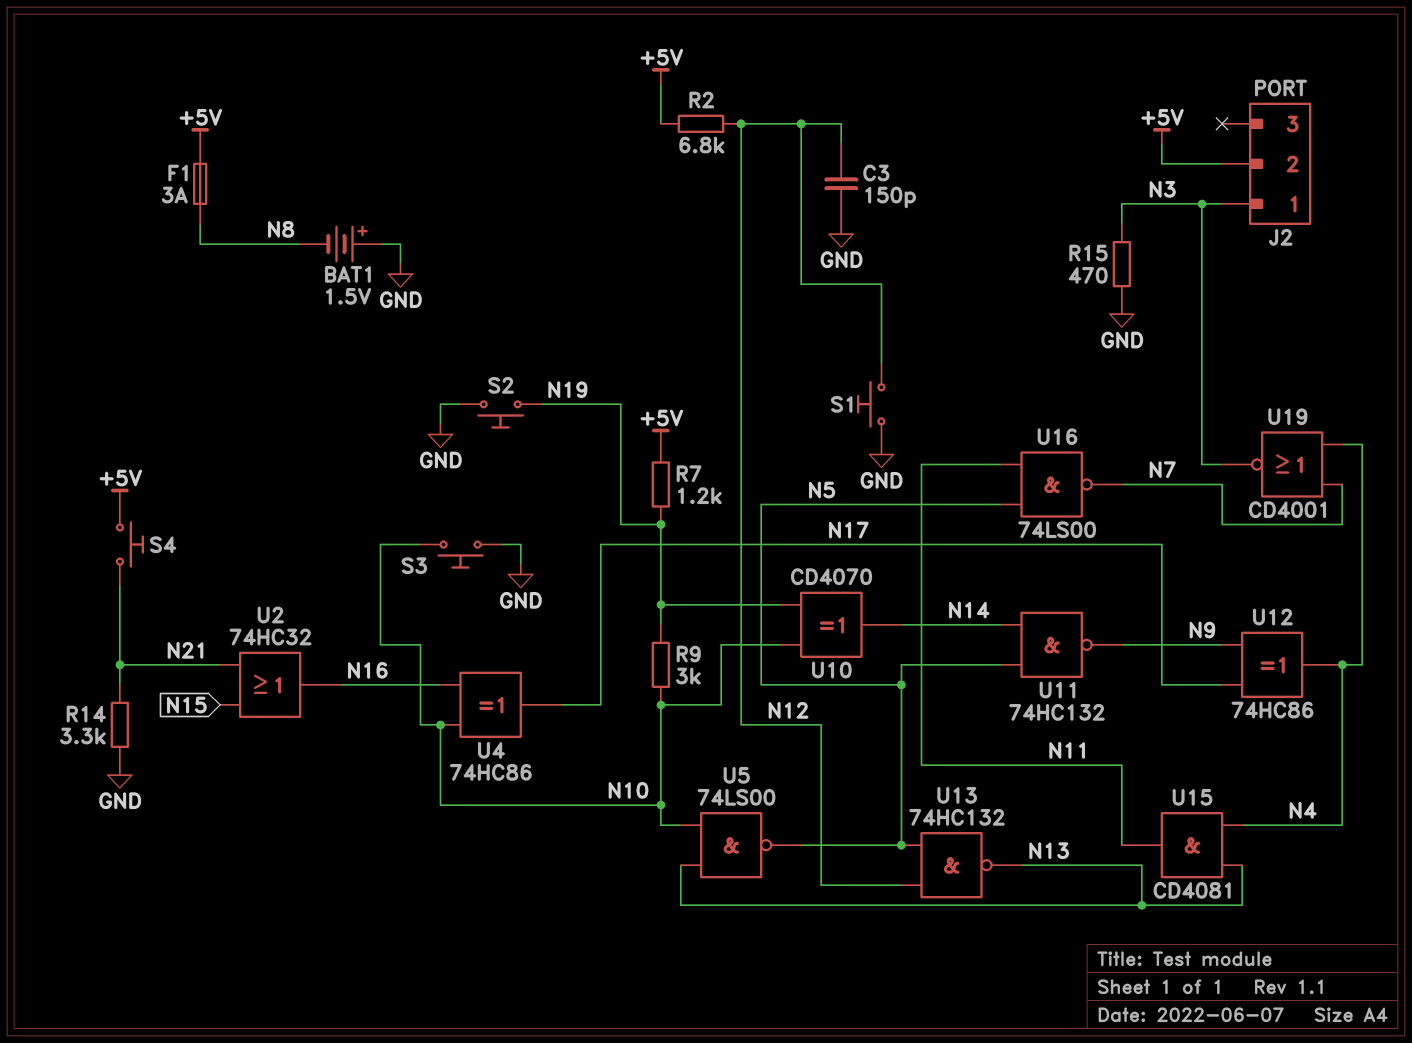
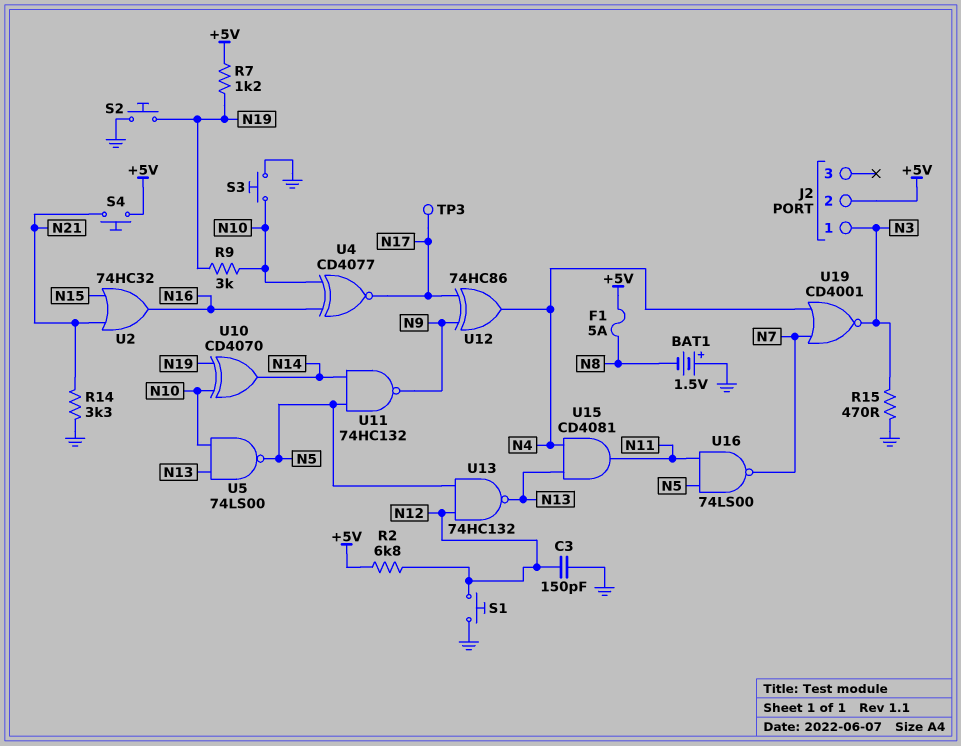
F1: 3A (+5V, N8) -> 5A (+5V, N8)
TP3: none -> test point (N17)
U4: XOR 74HC86 (in N10, in N16, out N17) -> XNOR CD4077 (in N10, in N16, out N17)

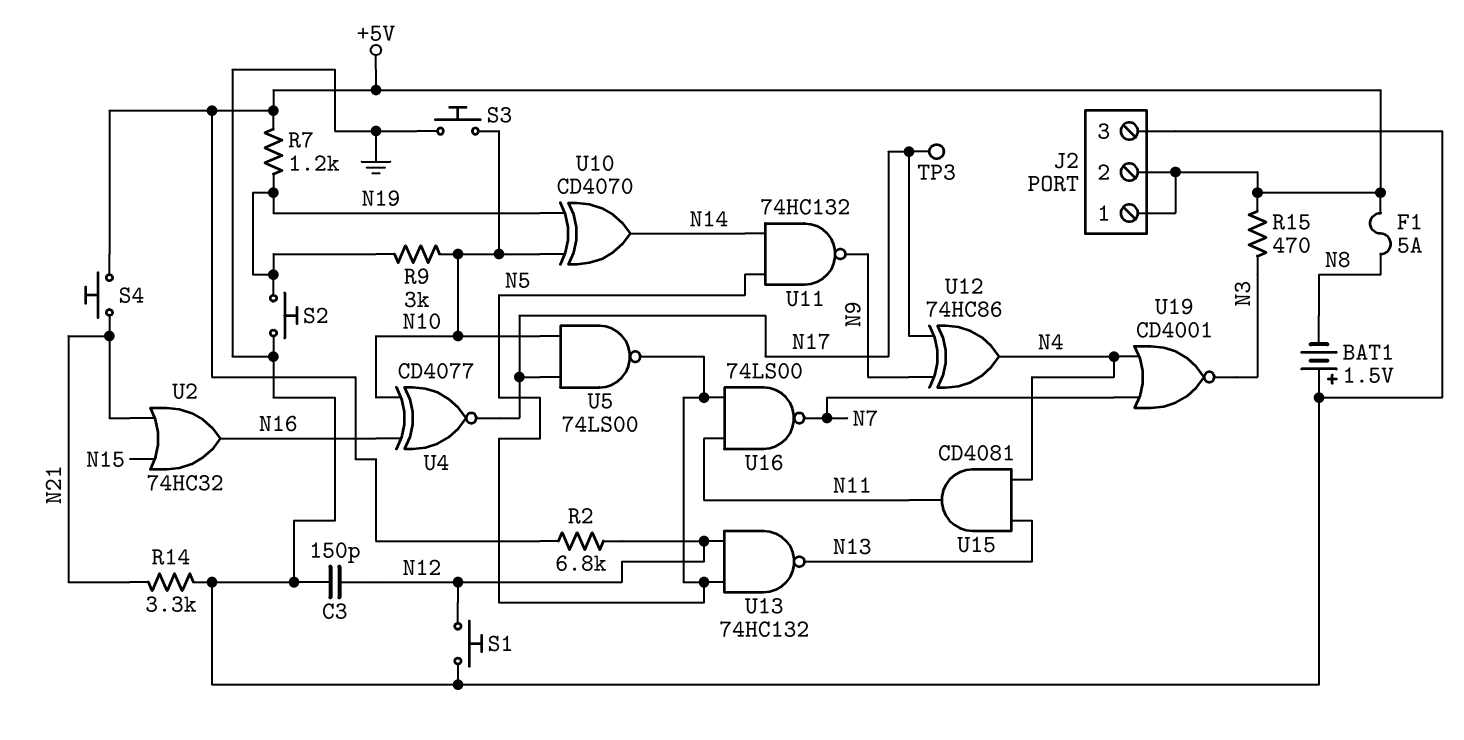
J2 pin 1: N3 -> +5V
J2 pin 3: none -> GND
R15: 470 (GND, N3) -> 470 (+5V, N3)
U5: NAND 74LS00 (in N10, in N13, out N5) -> NAND 74LS00 (in N10, in N17, out N5)

